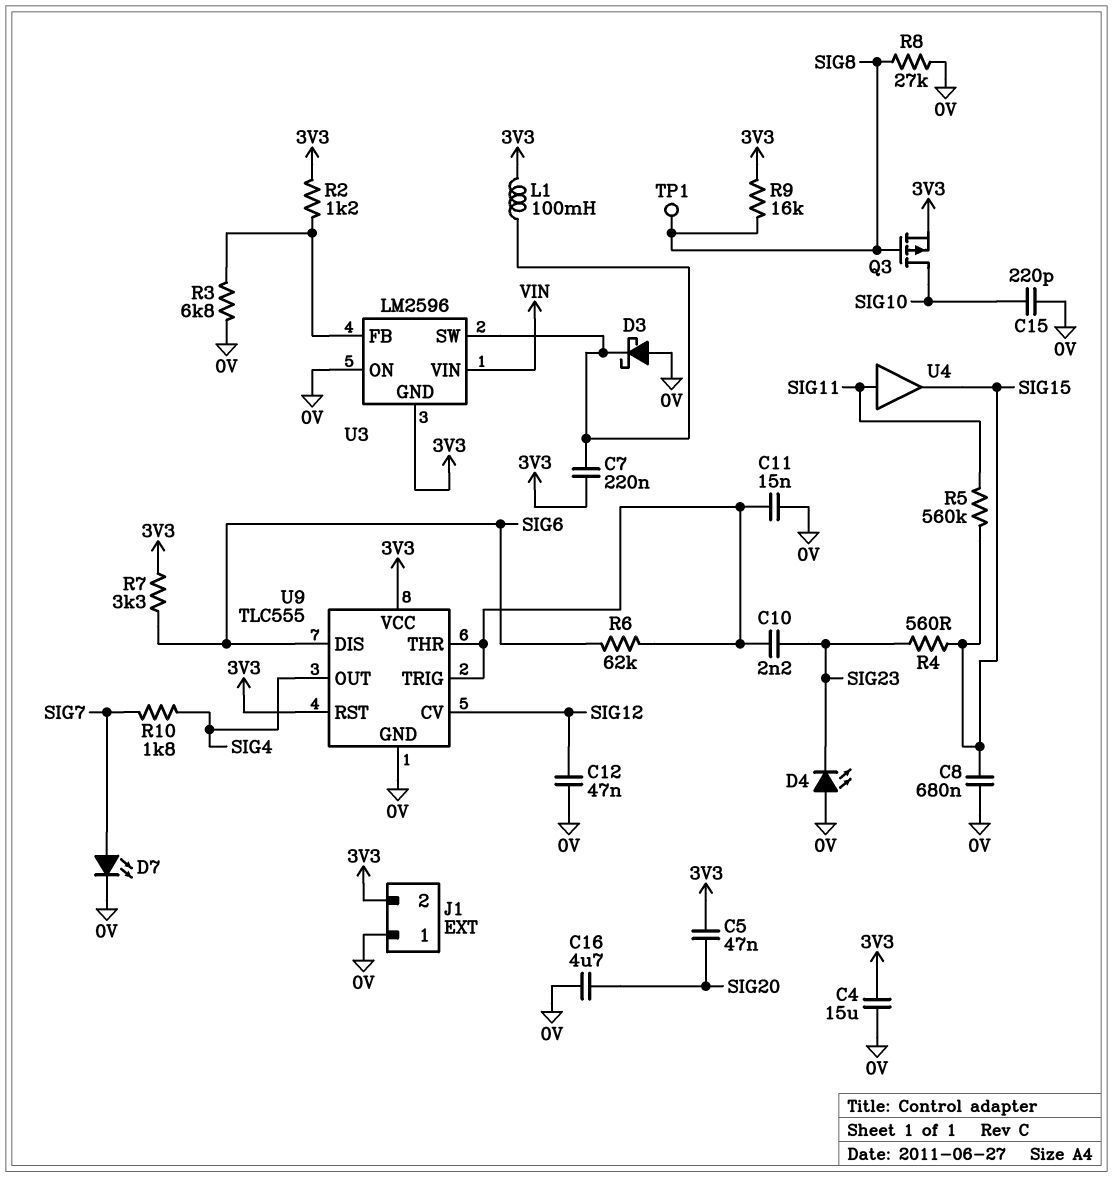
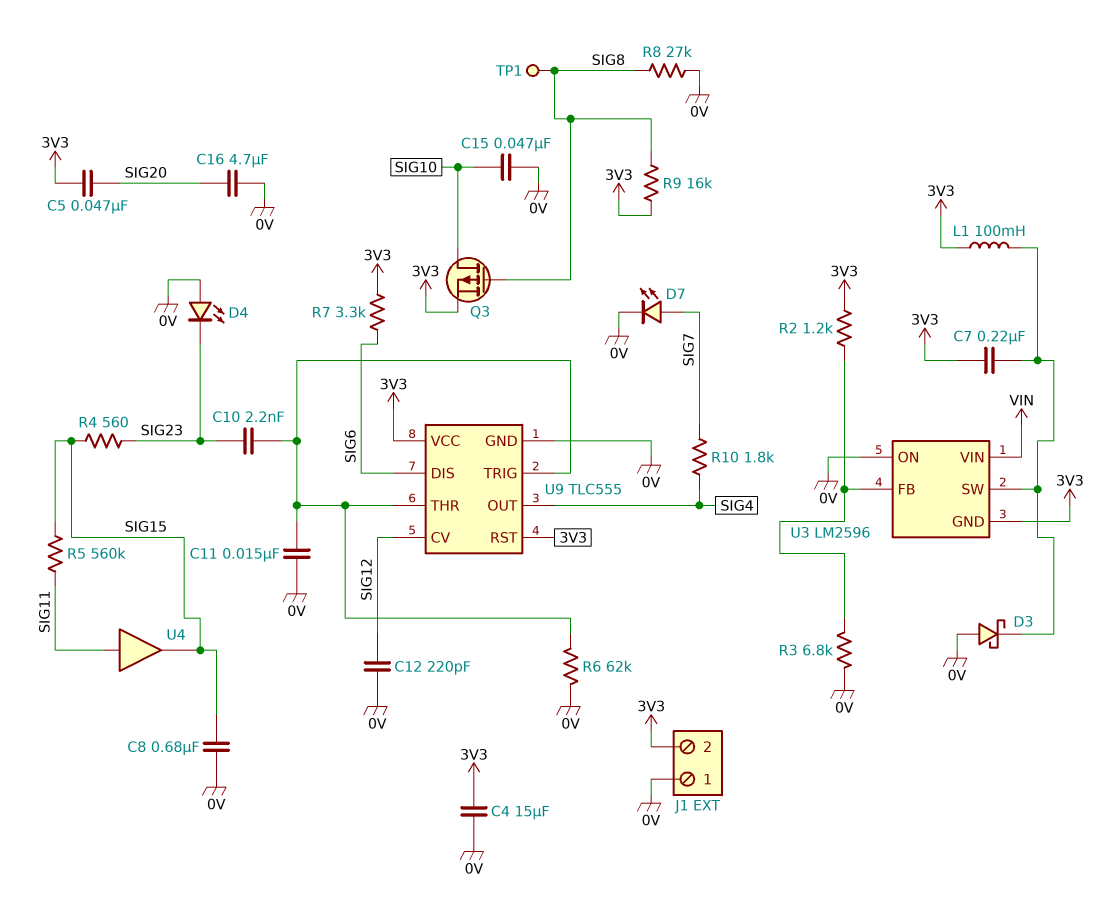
C12: 47nF (0V, SIG12) -> 220pF (0V, SIG12)
C15: 220pF (0V, SIG10) -> 47nF (0V, SIG10)
R6: 62k (SIG6, U9/THR) -> 62k (0V, U9/THR)

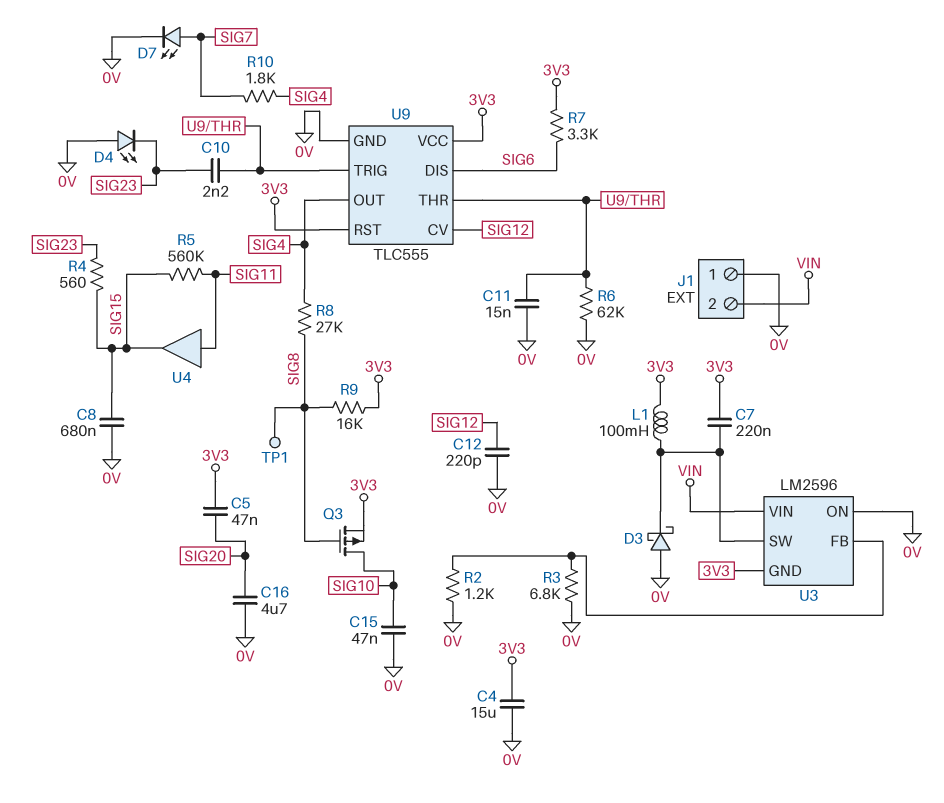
J1 pin 2: 3V3 -> VIN
R2: 1.2k (3V3, U3/FB) -> 1.2k (0V, U3/FB)
R8: 27k (0V, SIG8) -> 27k (SIG4, SIG8)

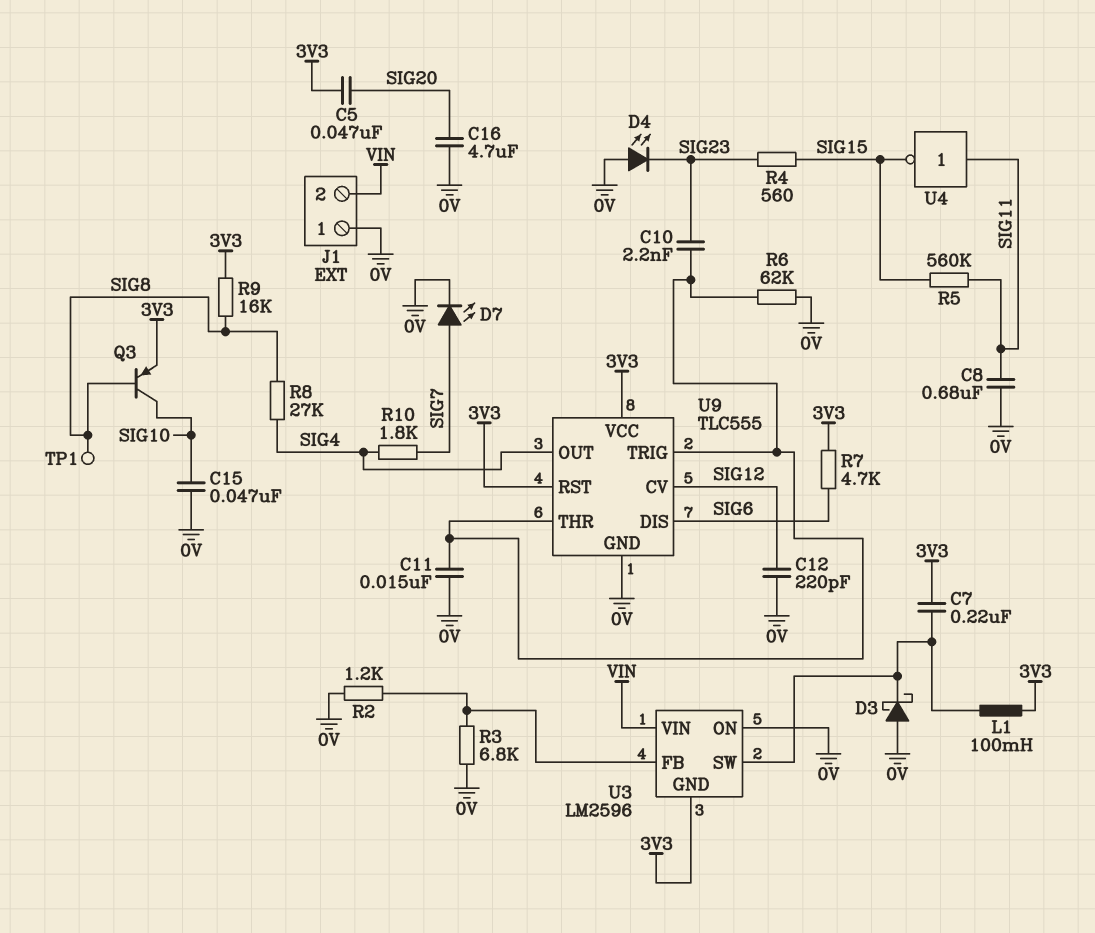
C4: 15uF (0V, 3V3) -> none
C8: 680nF (0V, SIG15) -> 680nF (0V, SIG11)
Q3: PMOS (G SIG8, D SIG10, S 3V3) -> PNP (B SIG8, C SIG10, E 3V3)
R7: 3.3k (3V3, SIG6) -> 4.7k (3V3, SIG6)
U4: buffer (in SIG11, out SIG15) -> NOT (in SIG11, out SIG15)

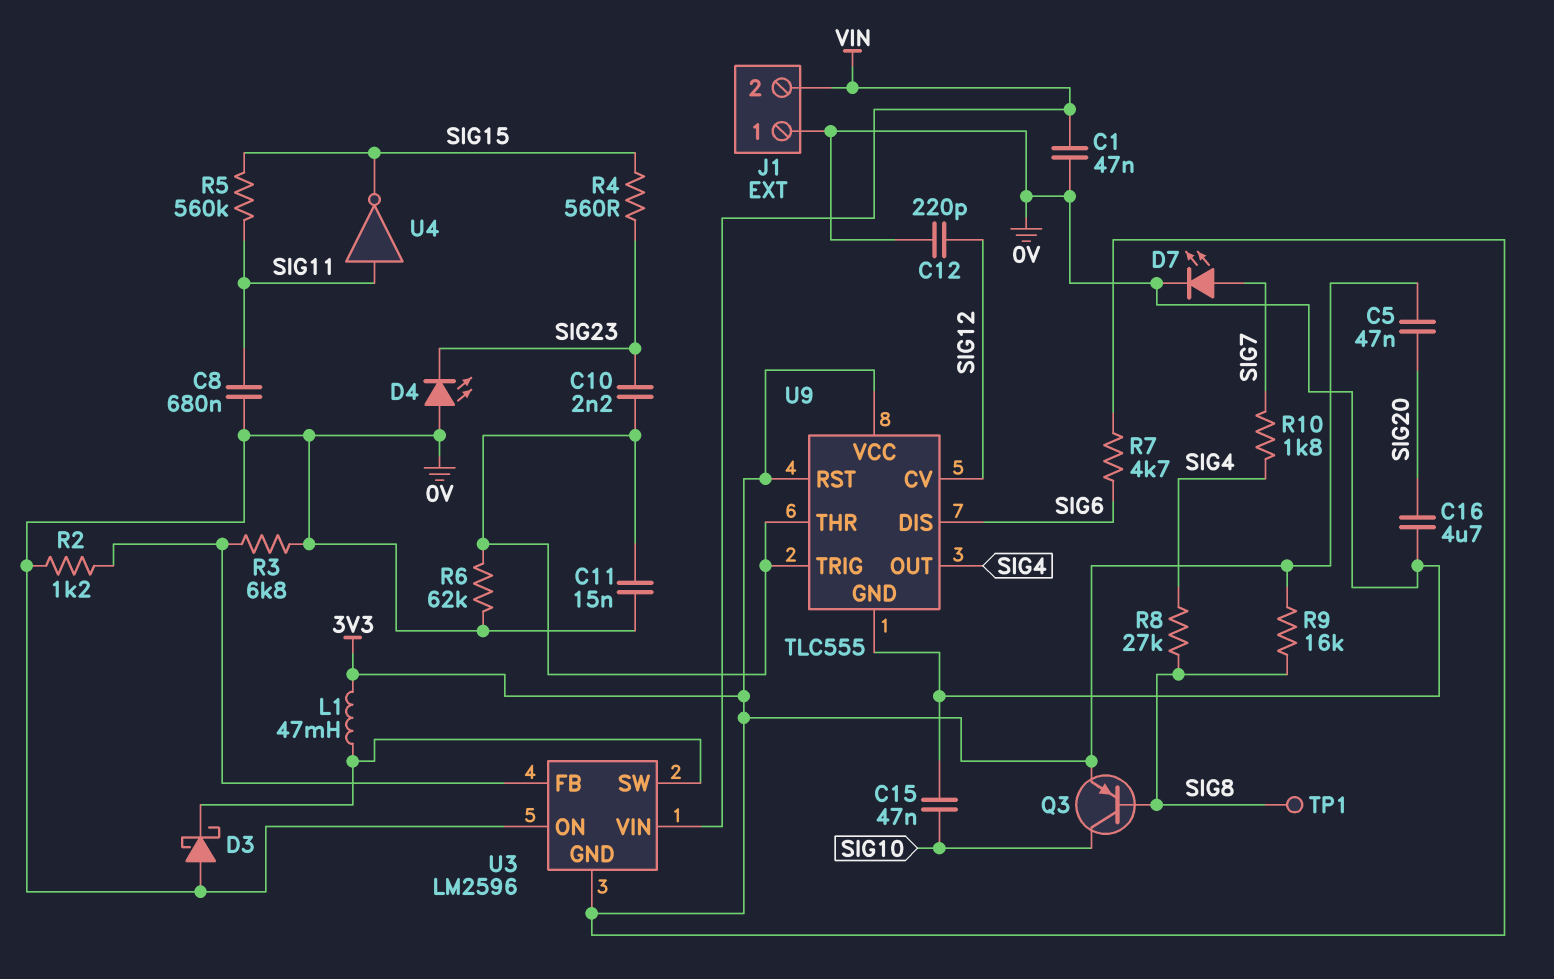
C1: none -> 47nF (0V, VIN)
C7: 220nF (3V3, U3/SW) -> none
L1: 100mH (3V3, U3/SW) -> 47mH (3V3, U3/SW)

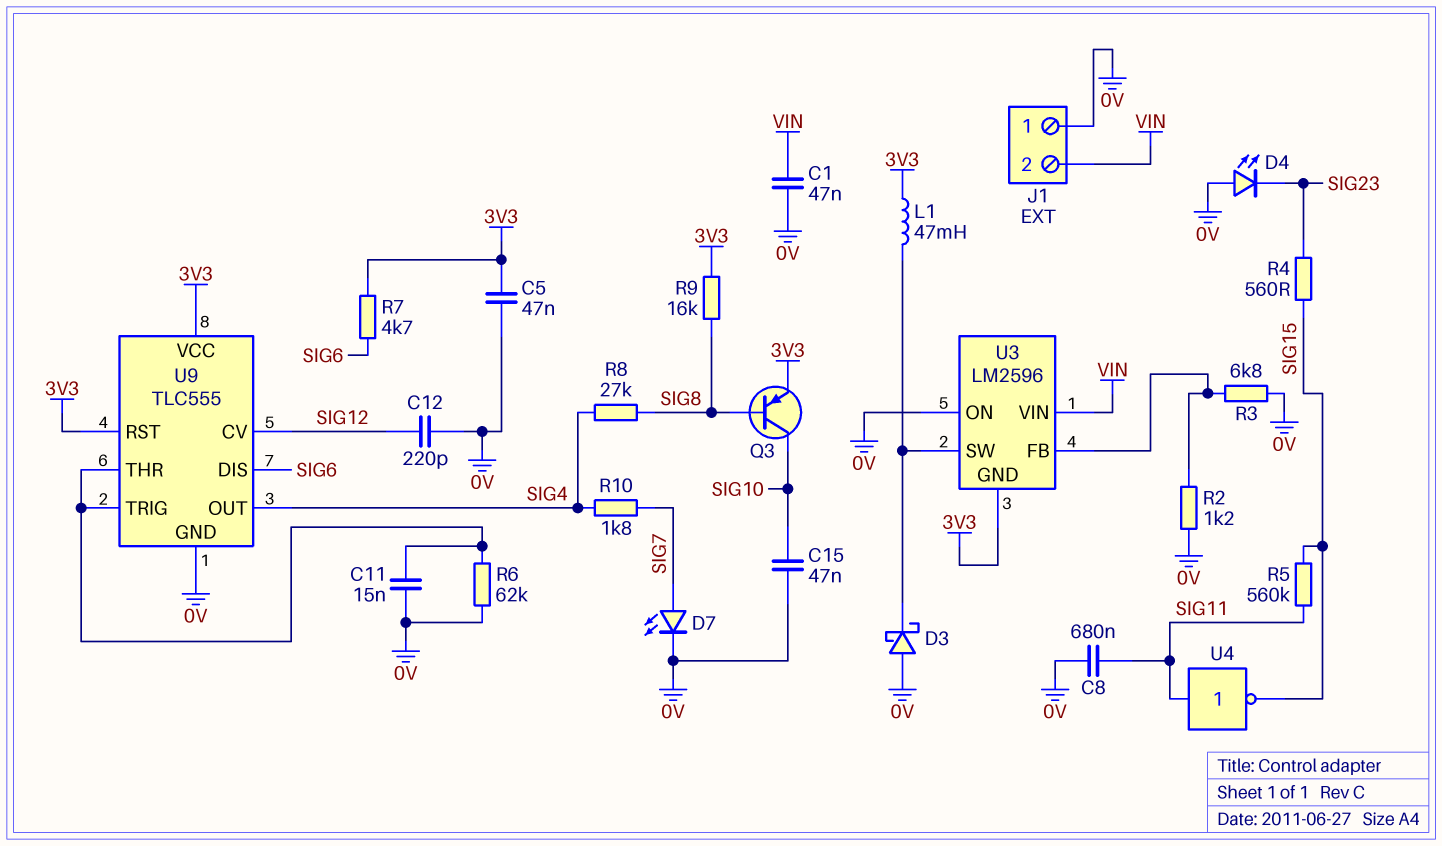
C5: 47nF (3V3, SIG20) -> 47nF (0V, 3V3)
C10: 2.2nF (SIG23, U9/THR) -> none
C16: 4.7uF (0V, SIG20) -> none
TP1: test point (SIG8) -> none

